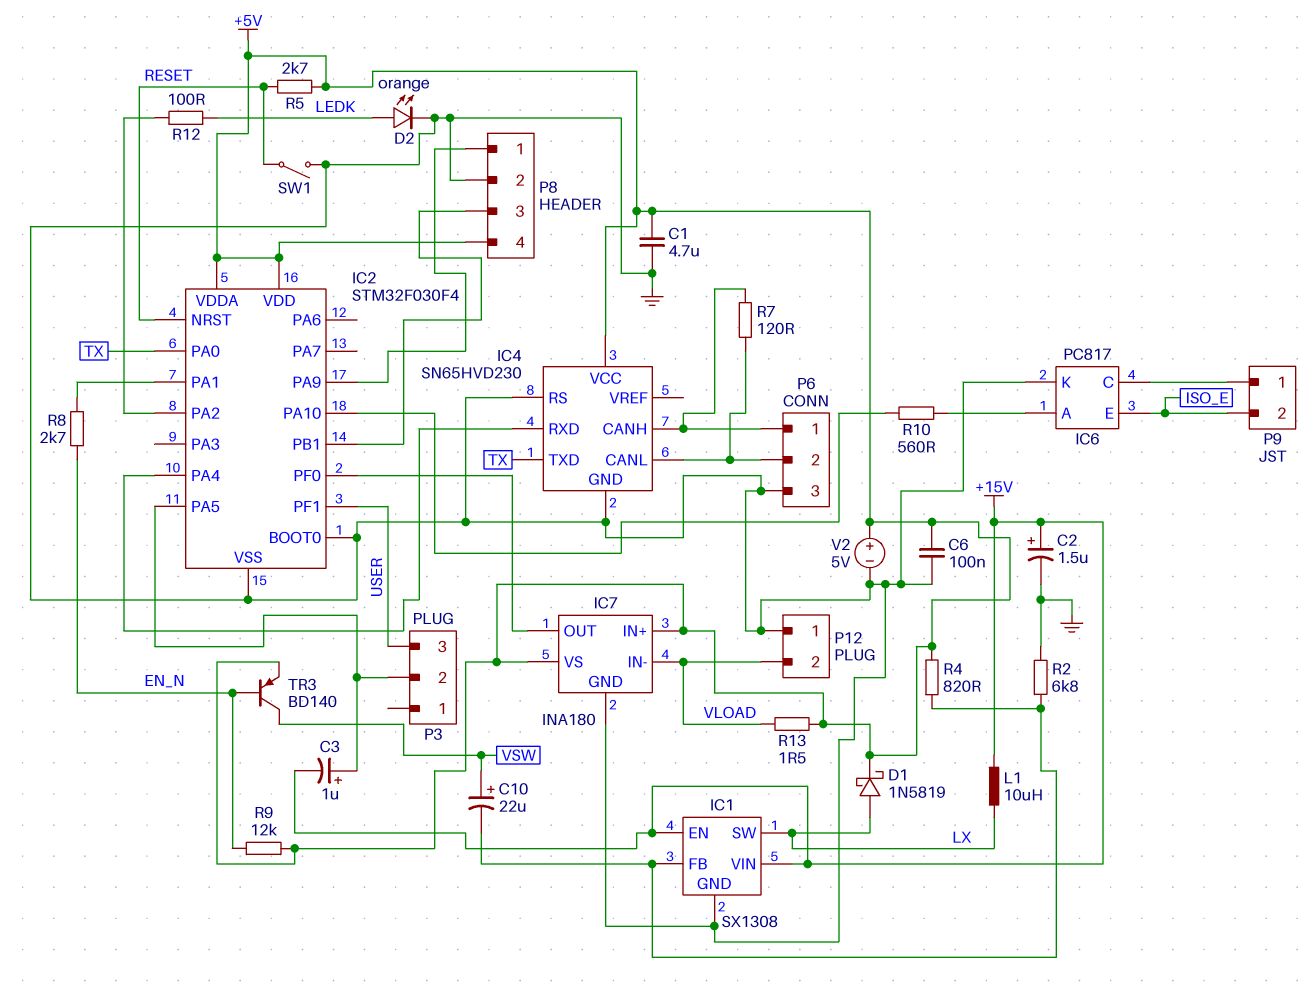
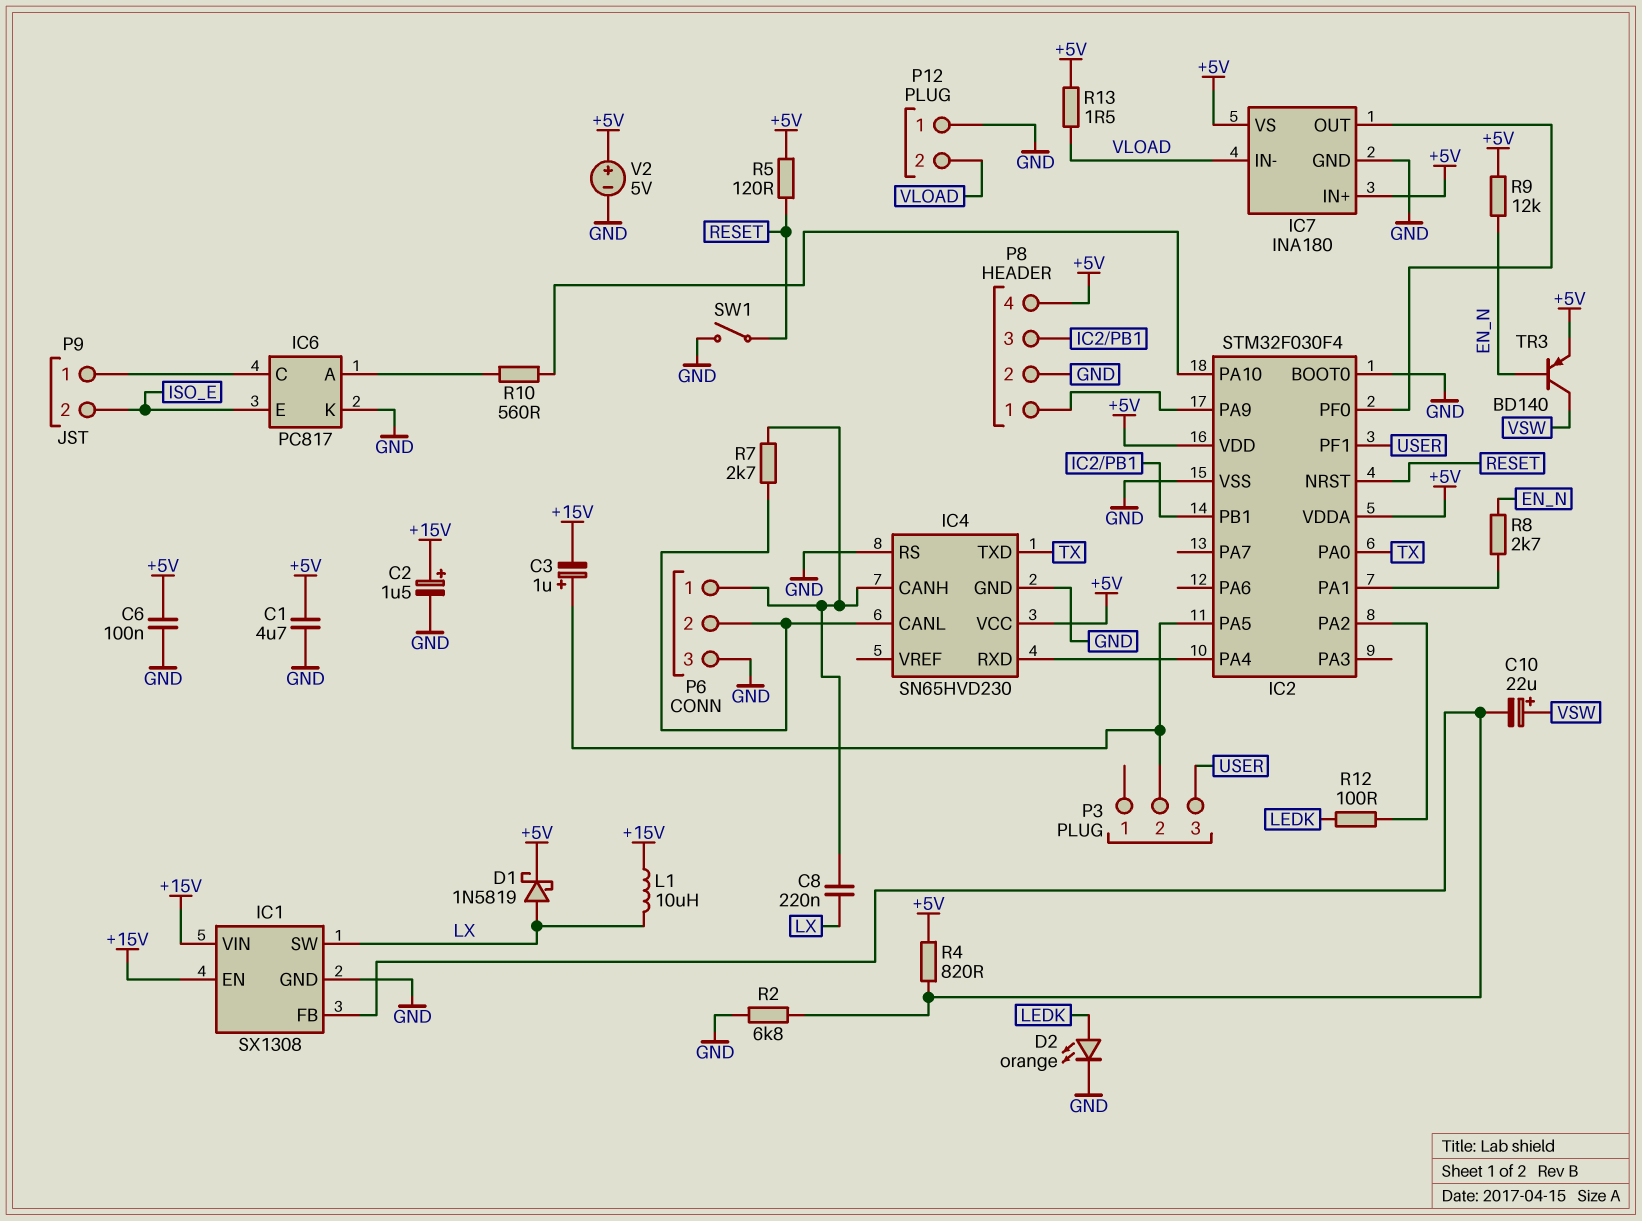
C8: none -> 220nF (IC4/CANH, LX)
R5: 2.7k (+5V, RESET) -> 120 (+5V, RESET)
R7: 120 (IC4/CANH, IC4/CANL) -> 2.7k (IC4/CANH, IC4/CANL)

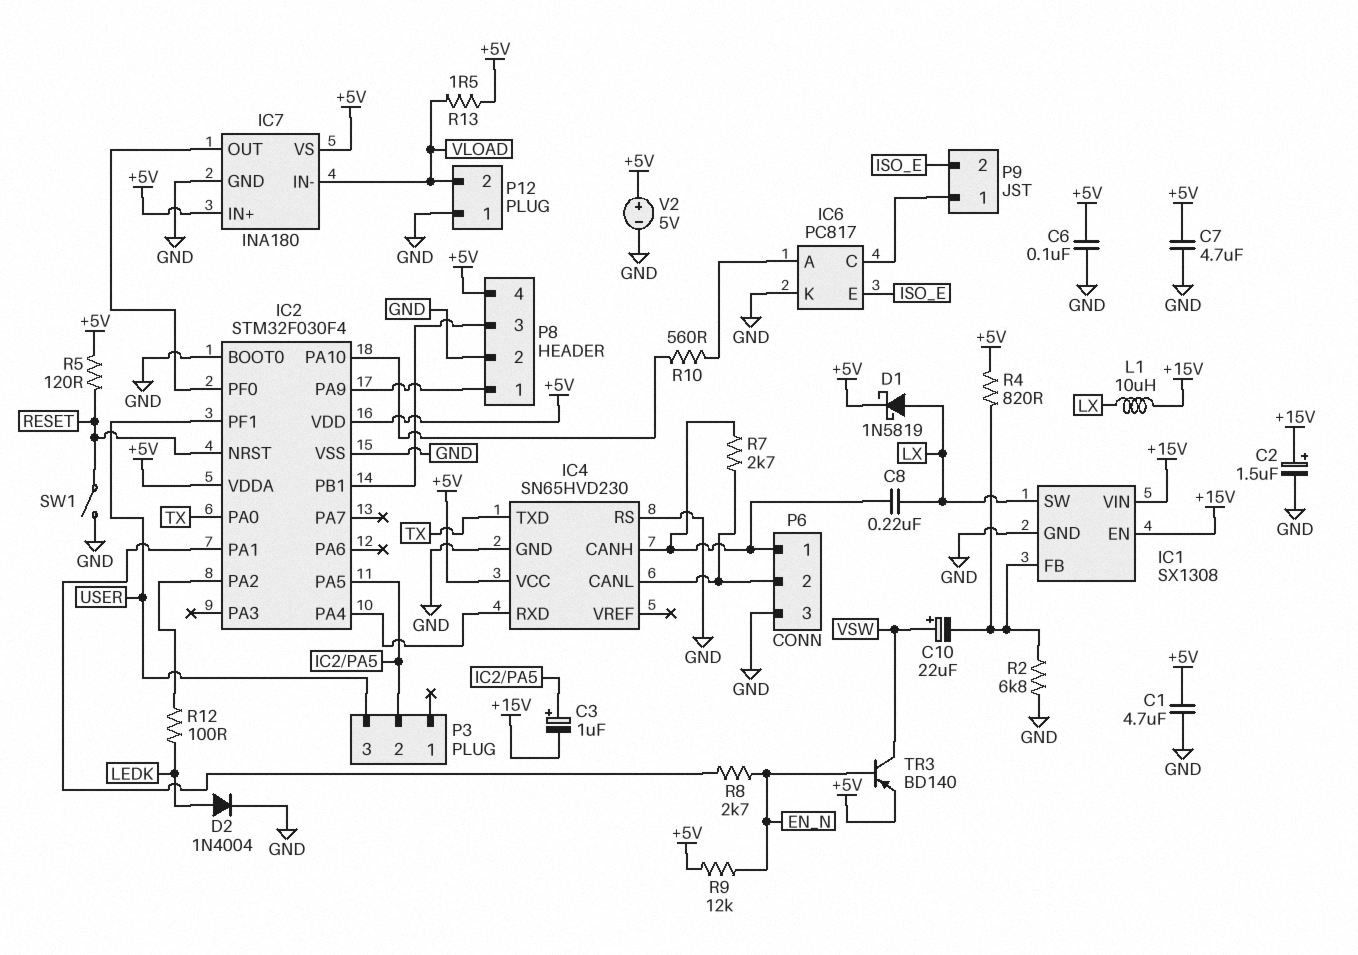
C7: none -> 4.7uF (+5V, GND)
D2: LED orange (A LEDK, K GND) -> diode 1N4004 (A LEDK, K GND)

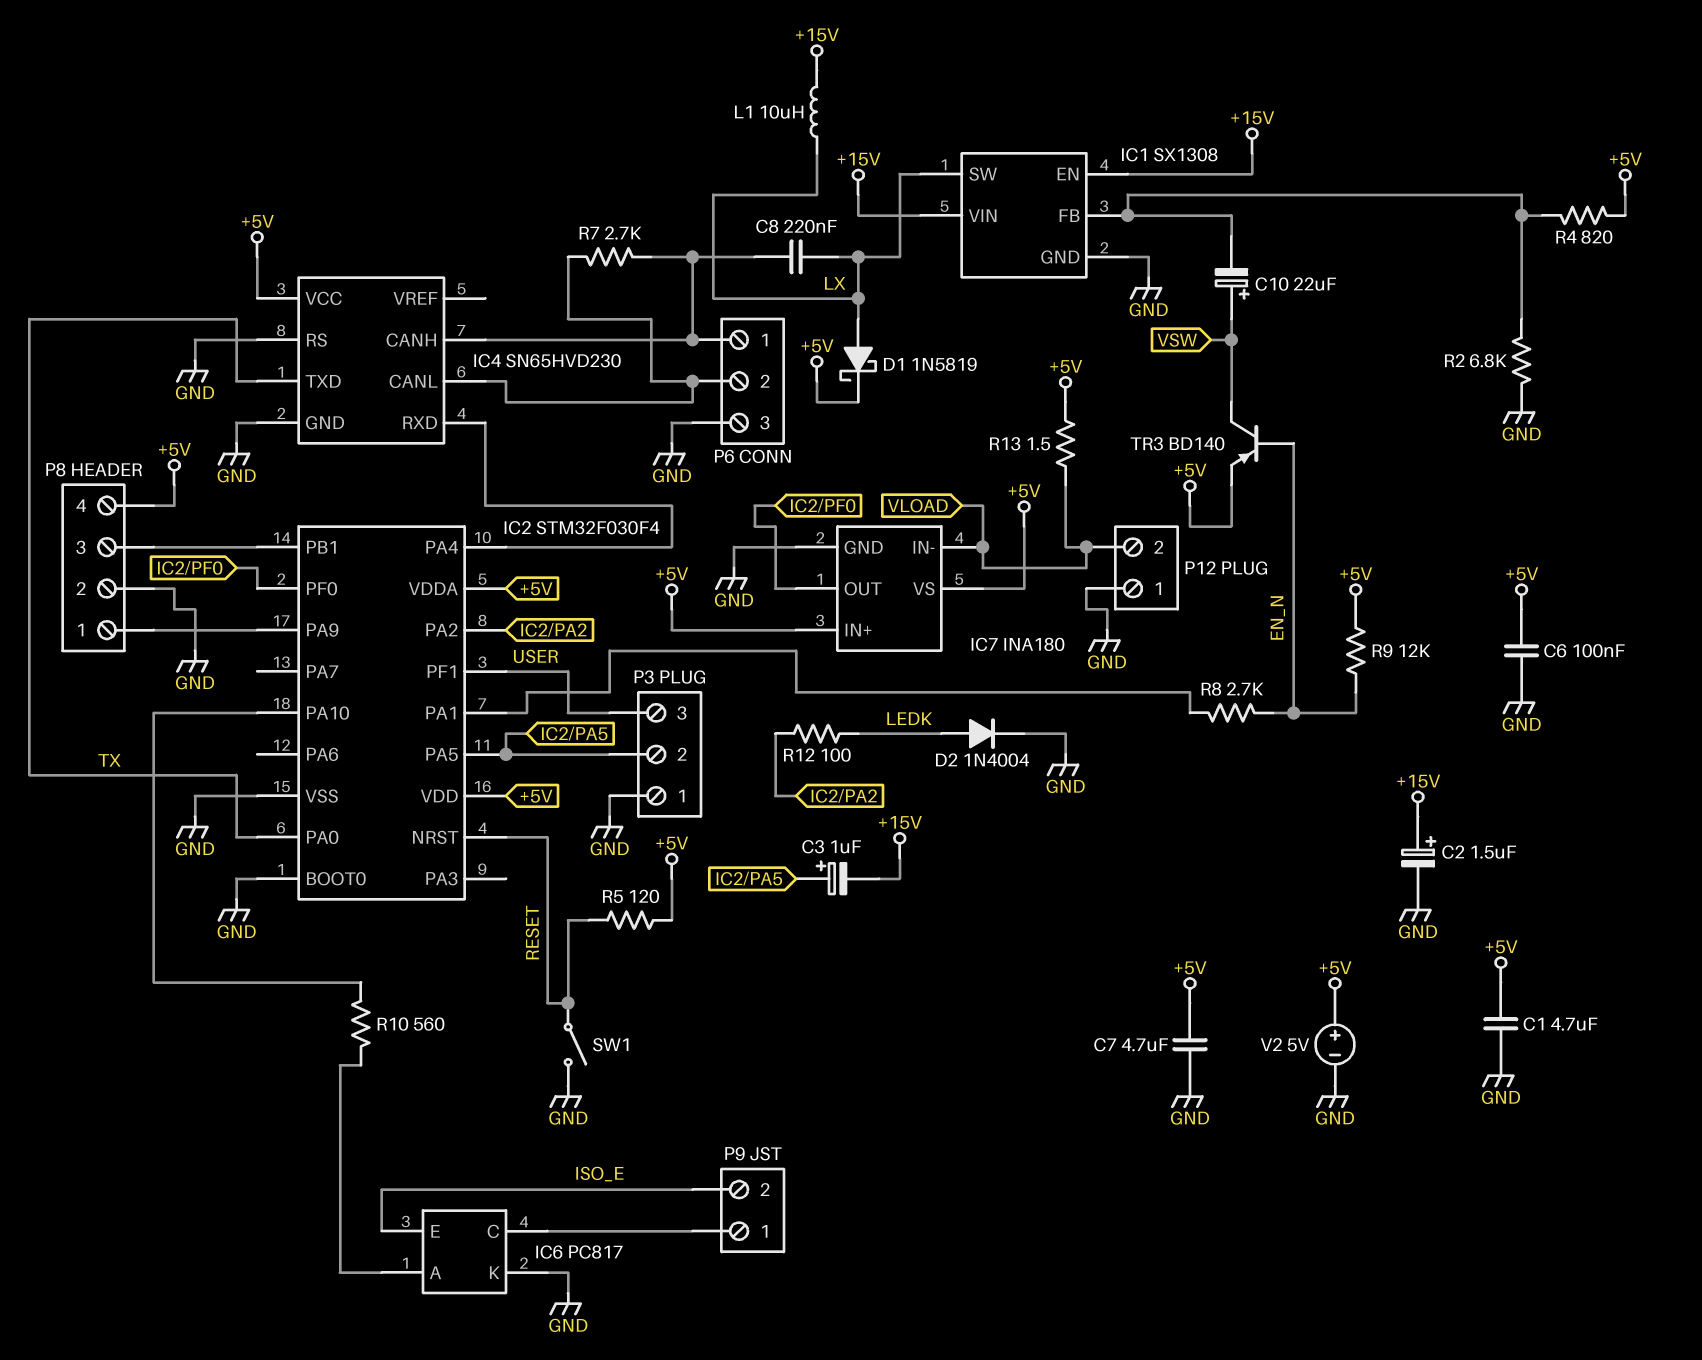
P3 pin 1: none -> GND

